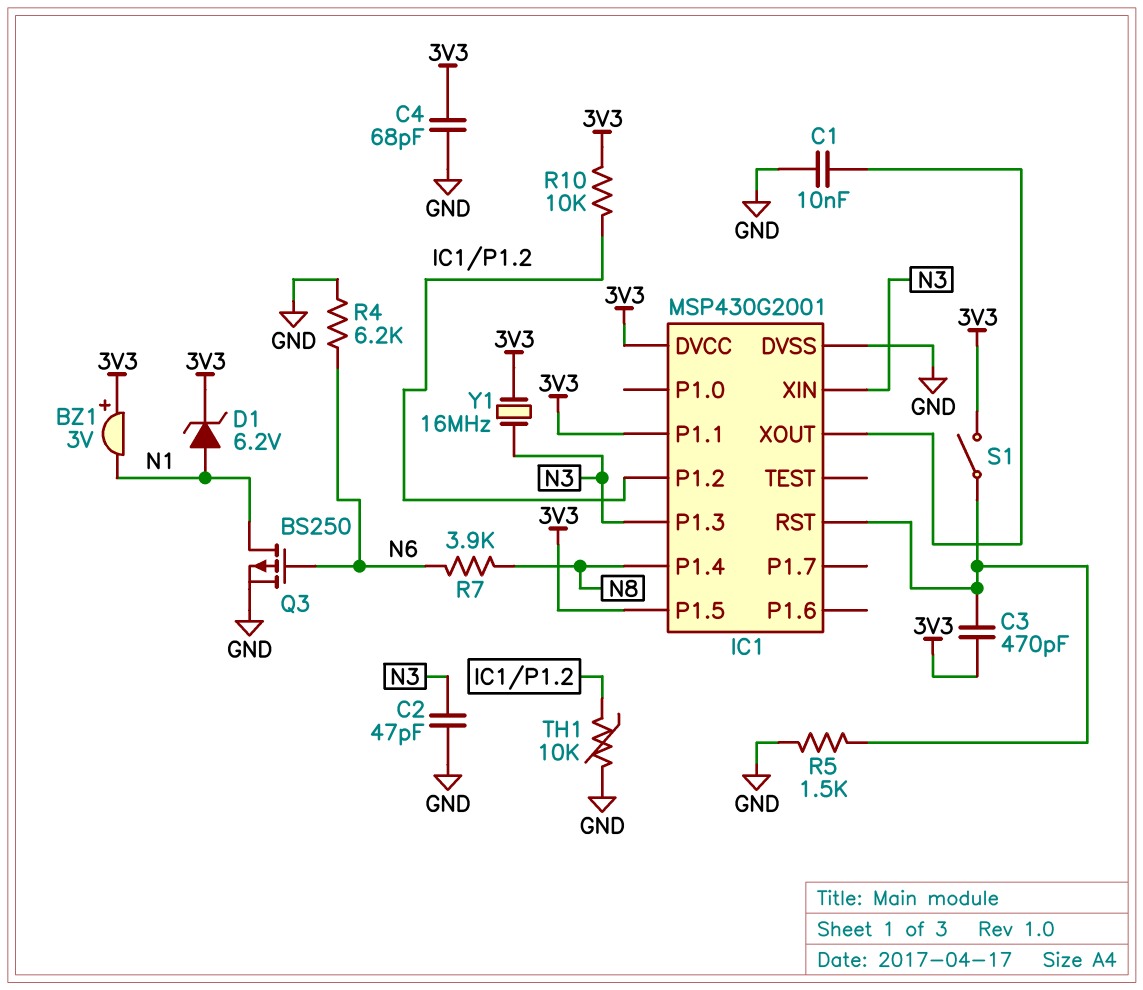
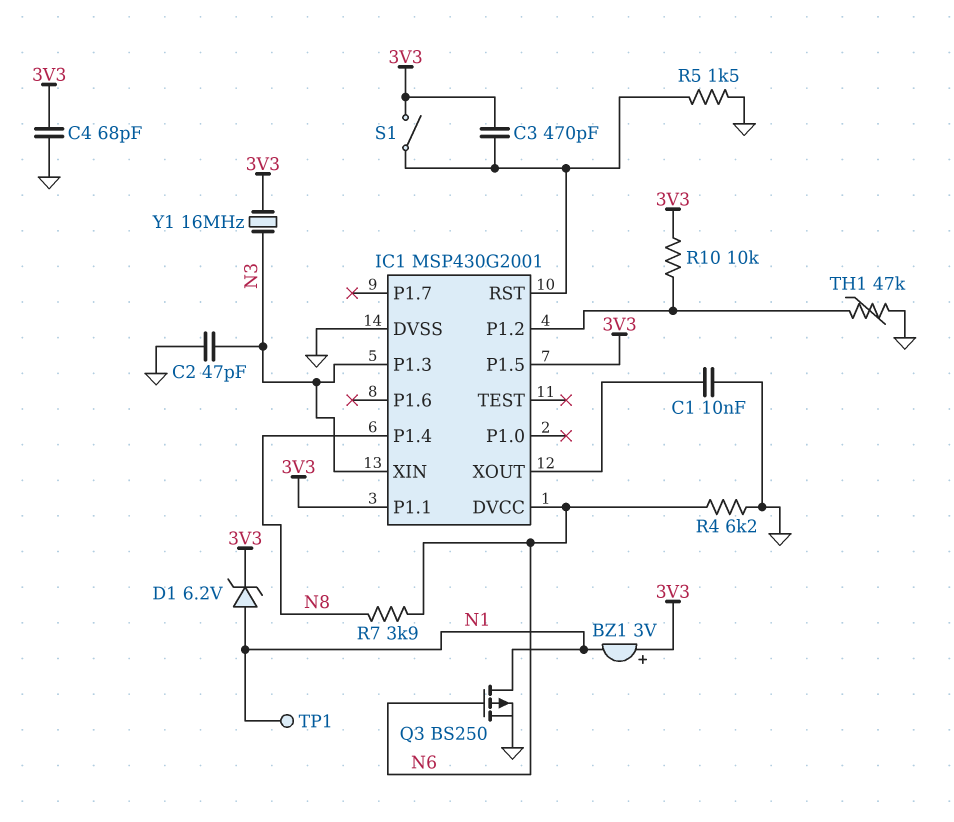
IC1 pin DVCC: 3V3 -> N6
TH1: 10k (GND, IC1/P1.2) -> 47k (GND, IC1/P1.2)
TP1: none -> test point (N1)

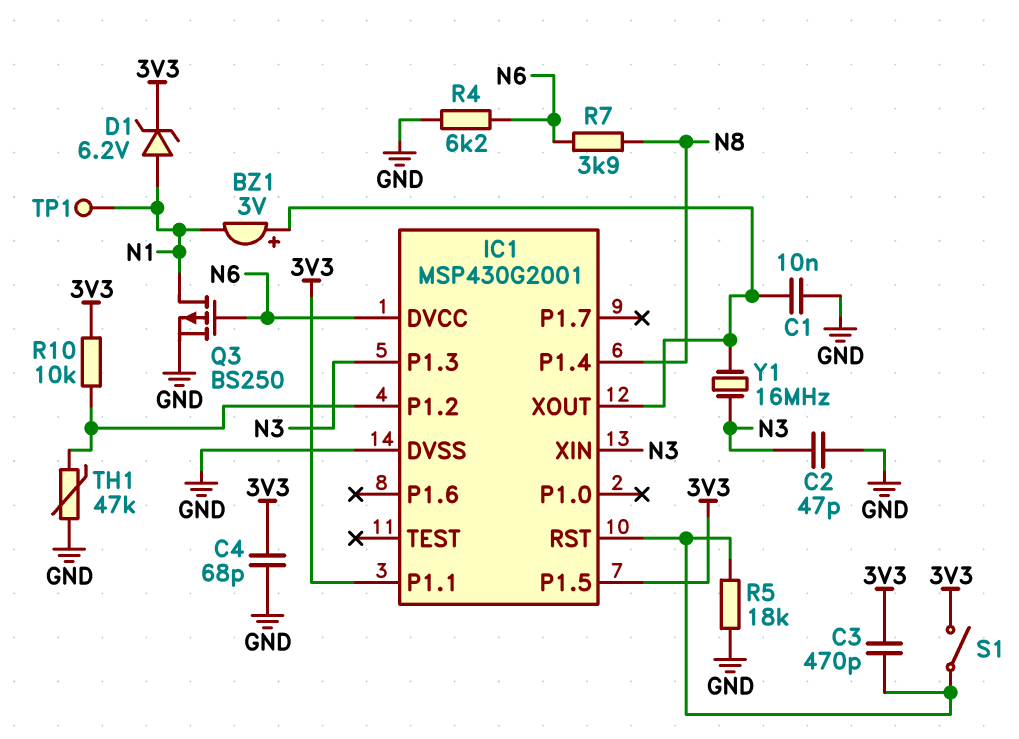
BZ1: buzzer 3V (plus 3V3, minus N1) -> buzzer 3V (plus IC1/XOUT, minus N1)
R5: 1.5k (GND, IC1/RST) -> 18k (GND, IC1/RST)
Y1: 16MHz (3V3, N3) -> 16MHz (IC1/XOUT, N3)

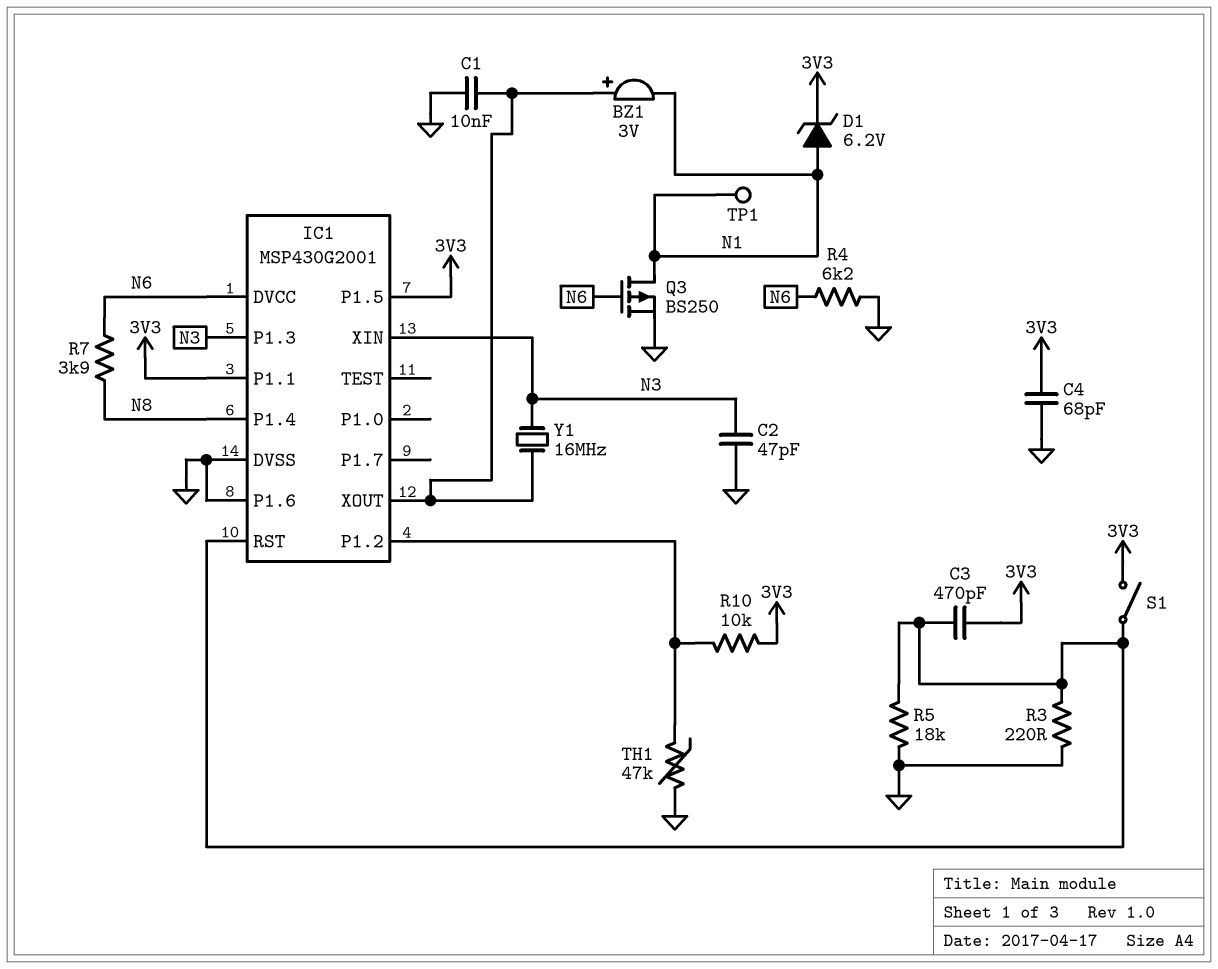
IC1 pin P1.6: none -> GND
R3: none -> 220 (GND, IC1/RST)

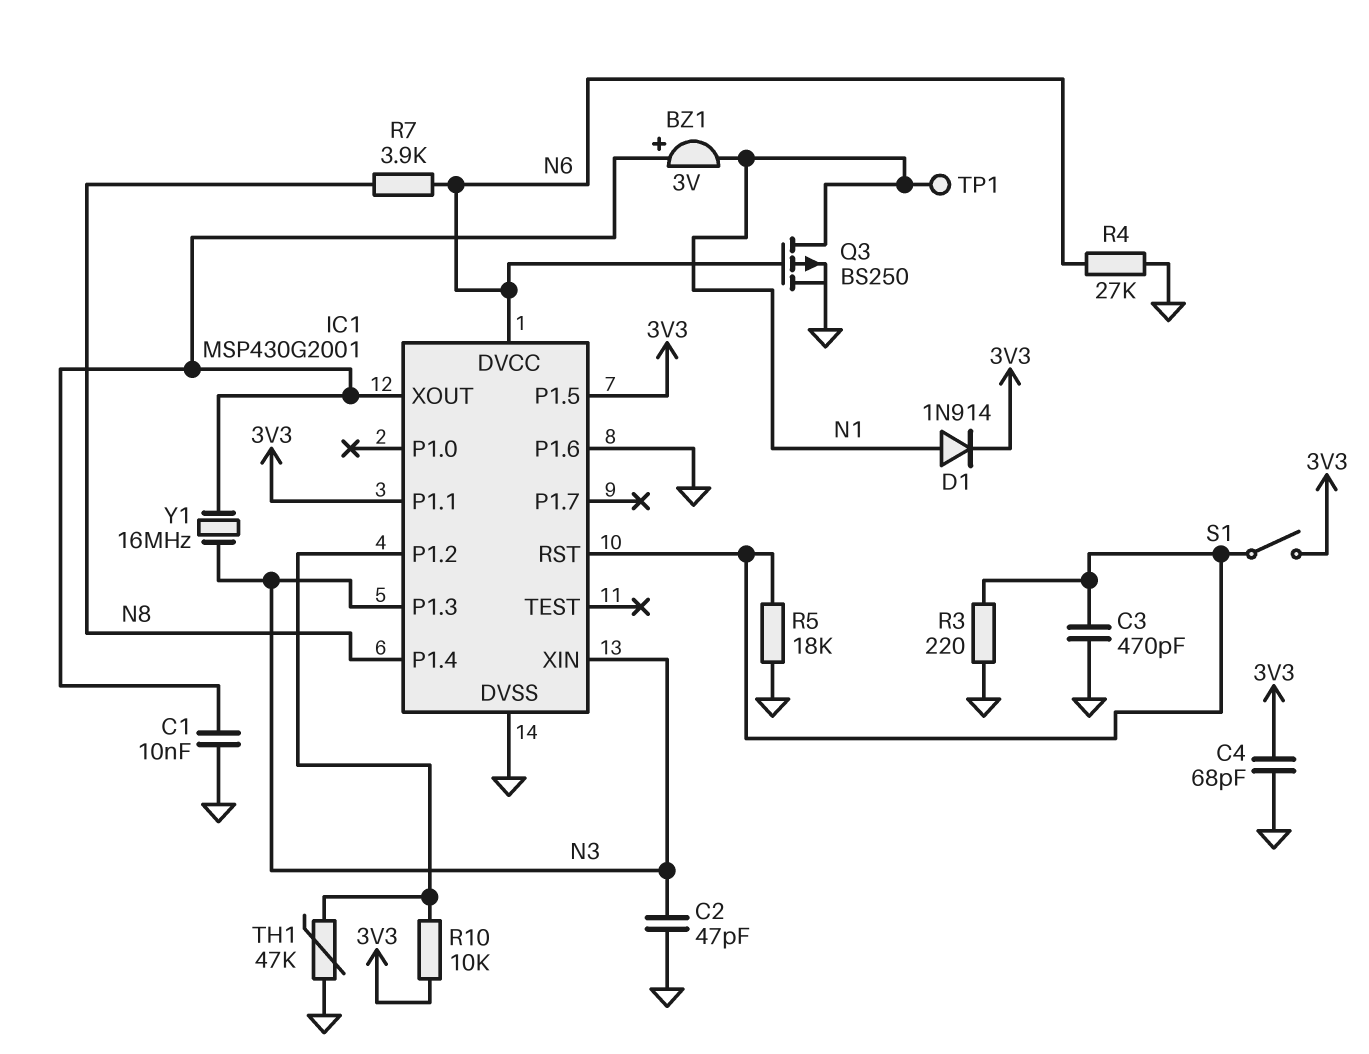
C3: 470pF (3V3, IC1/RST) -> 470pF (GND, IC1/RST)
D1: zener 6.2V (A N1, K 3V3) -> diode 1N914 (A N1, K 3V3)
R4: 6.2k (GND, N6) -> 27k (GND, N6)

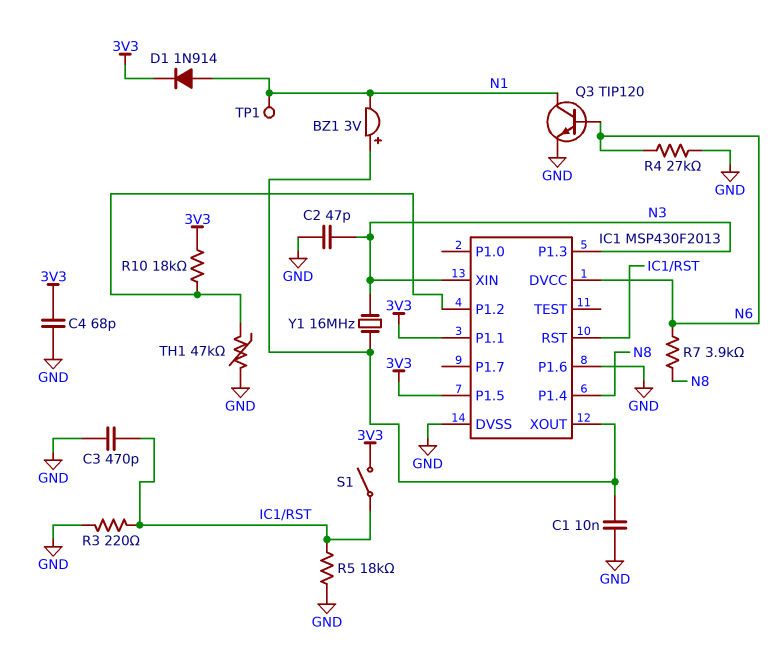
IC1: MSP430G2001 -> MSP430F2013
Q3: PMOS BS250 (G N6, D N1, S GND) -> NPN TIP120 (B N6, C N1, E GND)
R10: 10k (3V3, IC1/P1.2) -> 18k (3V3, IC1/P1.2)

